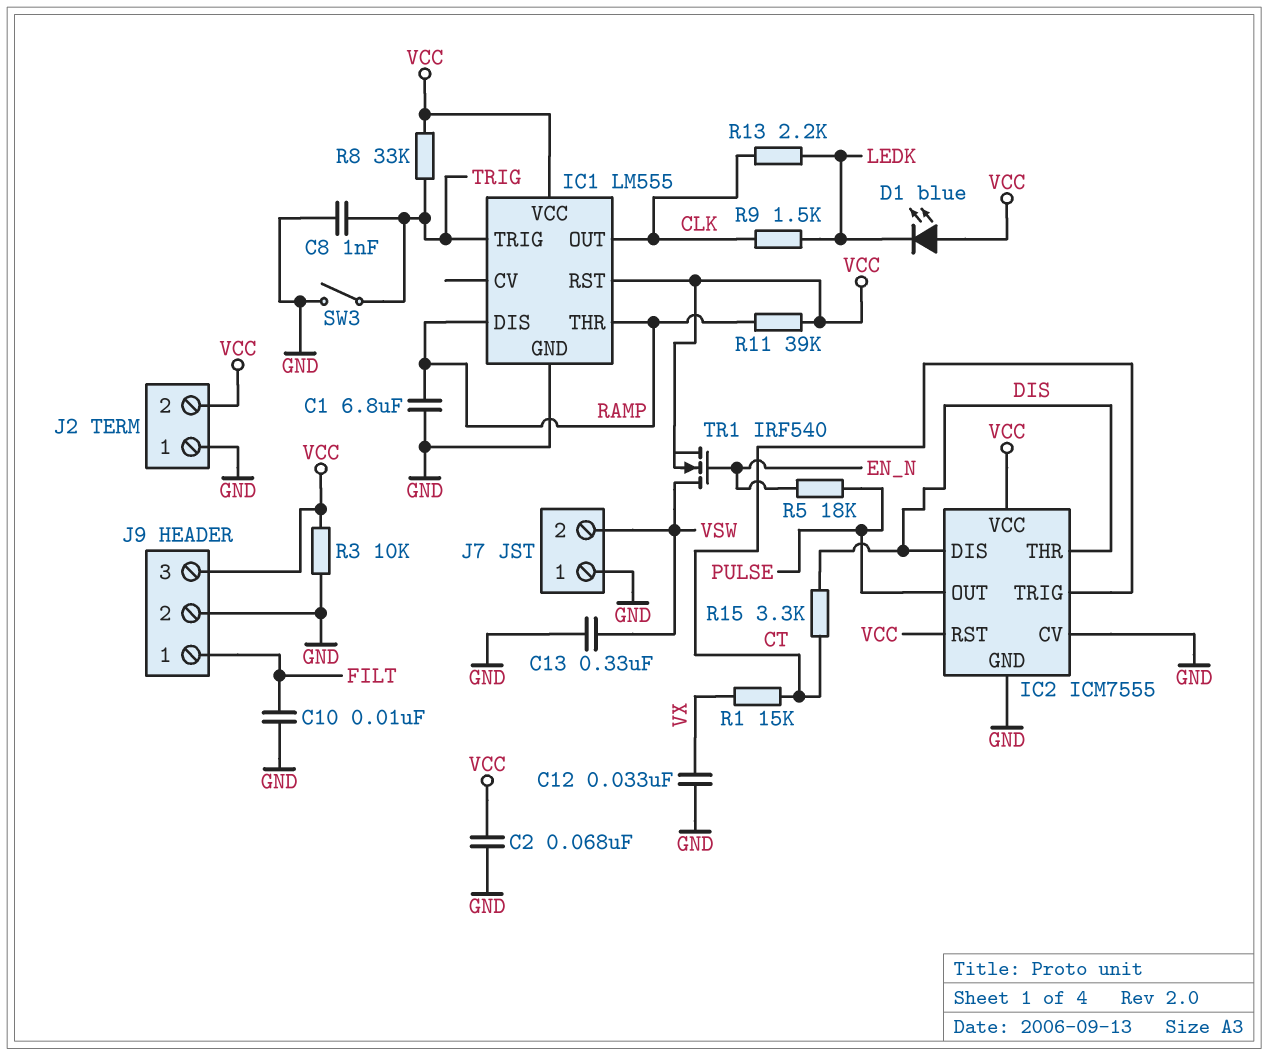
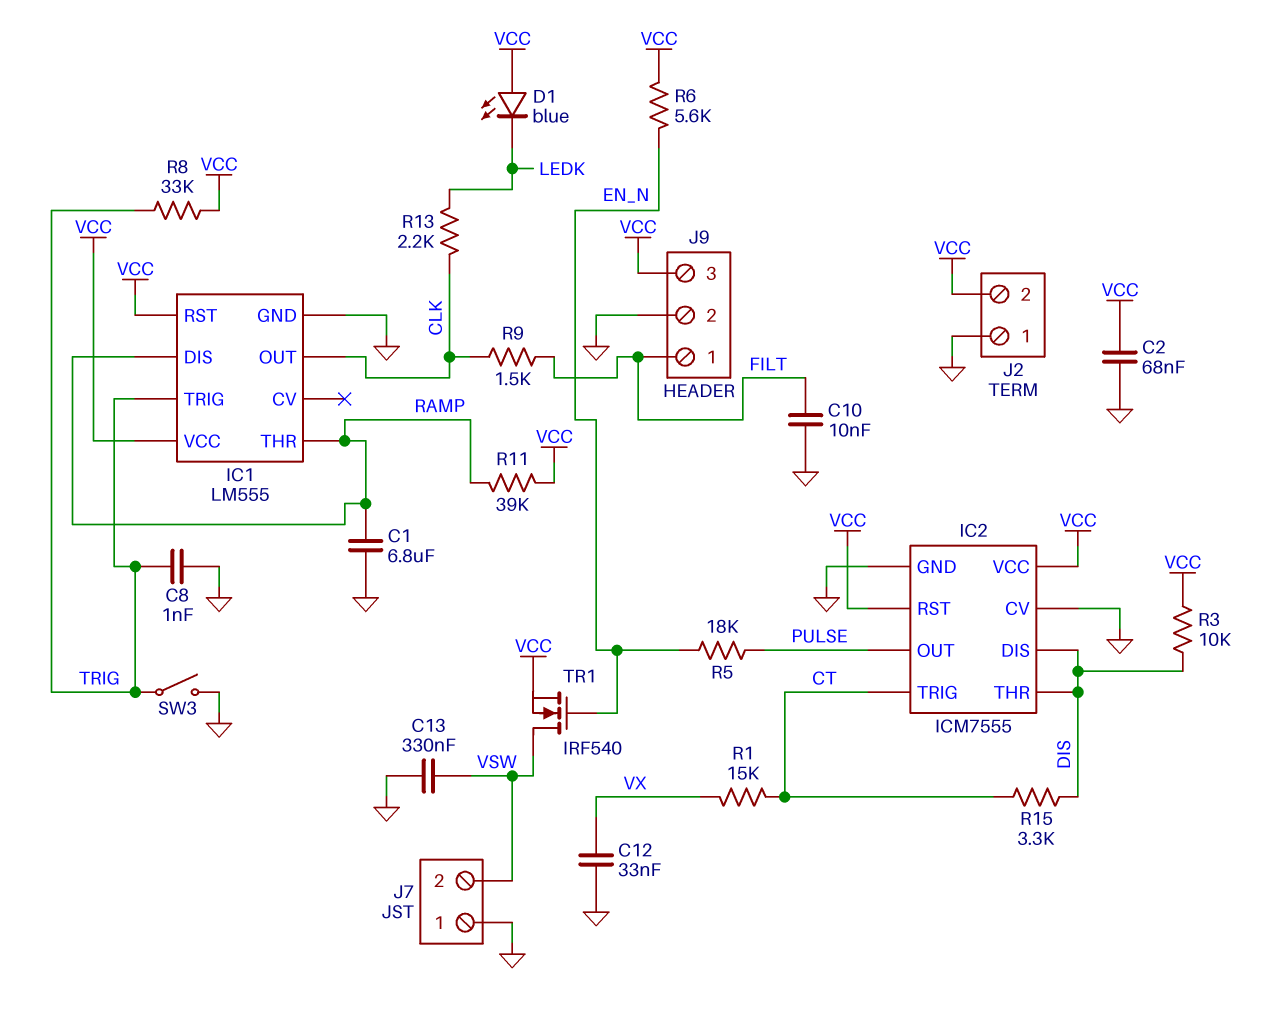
R3: 10k (GND, VCC) -> 10k (DIS, VCC)
R6: none -> 5.6k (EN_N, VCC)
R9: 1.5k (CLK, LEDK) -> 1.5k (CLK, FILT)

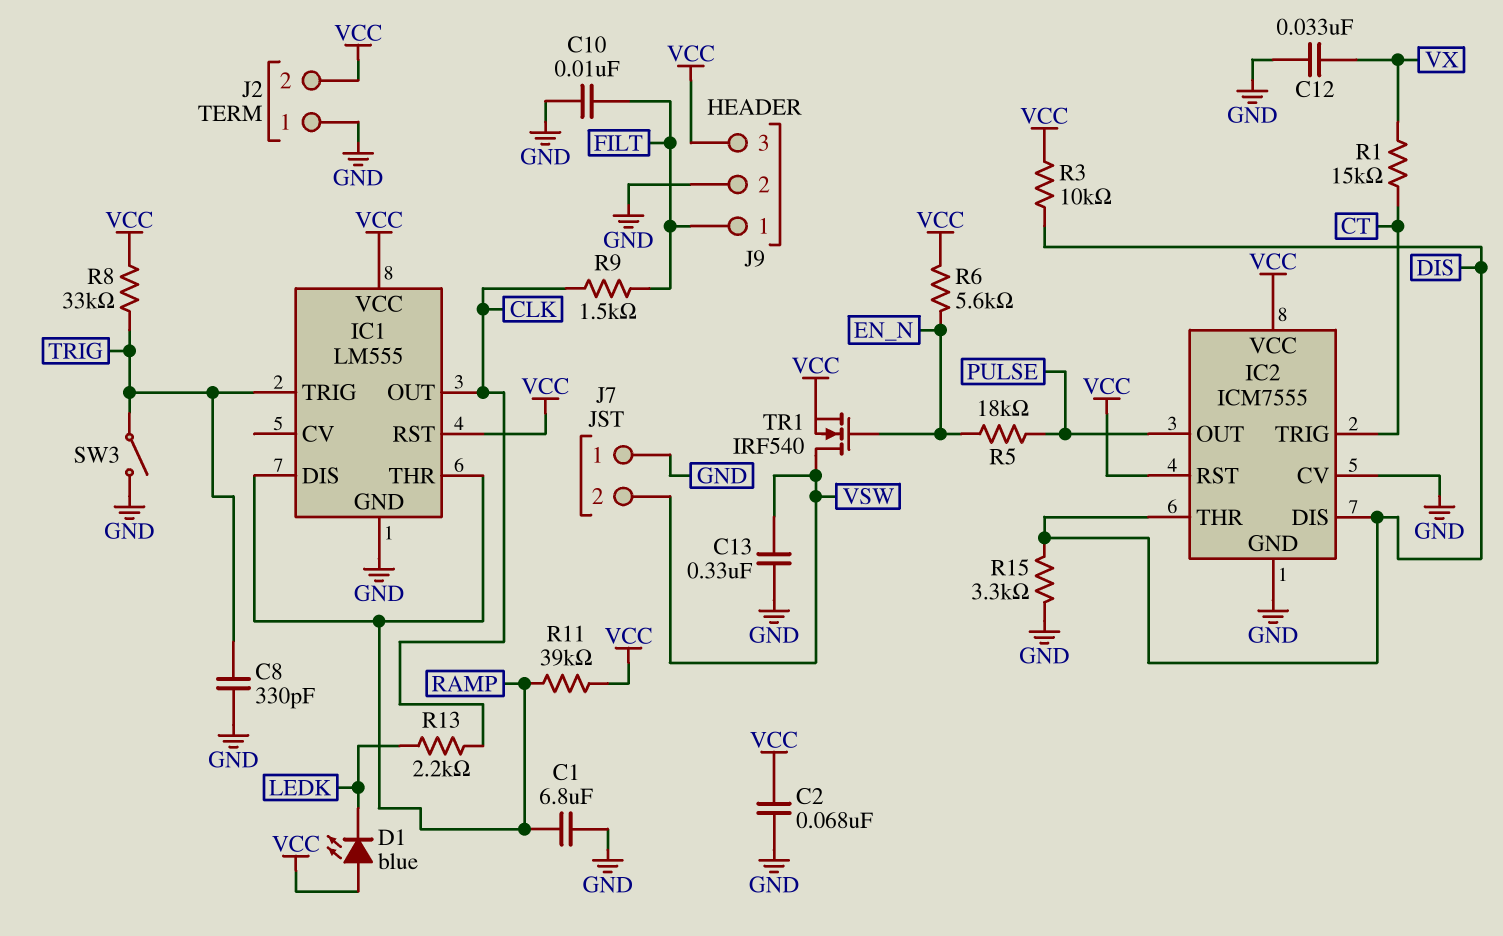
C8: 1nF (GND, TRIG) -> 330pF (GND, TRIG)
R15: 3.3k (CT, DIS) -> 3.3k (DIS, GND)

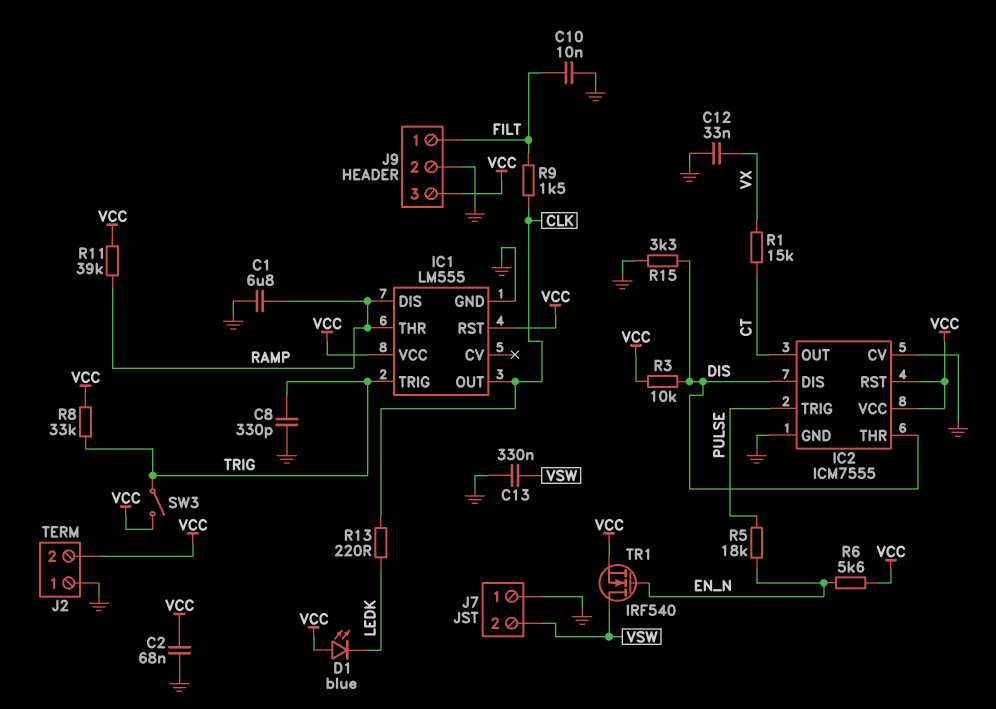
IC2 pin OUT: PULSE -> CT
IC2 pin TRIG: CT -> PULSE
R13: 2.2k (CLK, LEDK) -> 220 (CLK, LEDK)
SW3: switch (GND, TRIG) -> switch (TRIG, VCC)

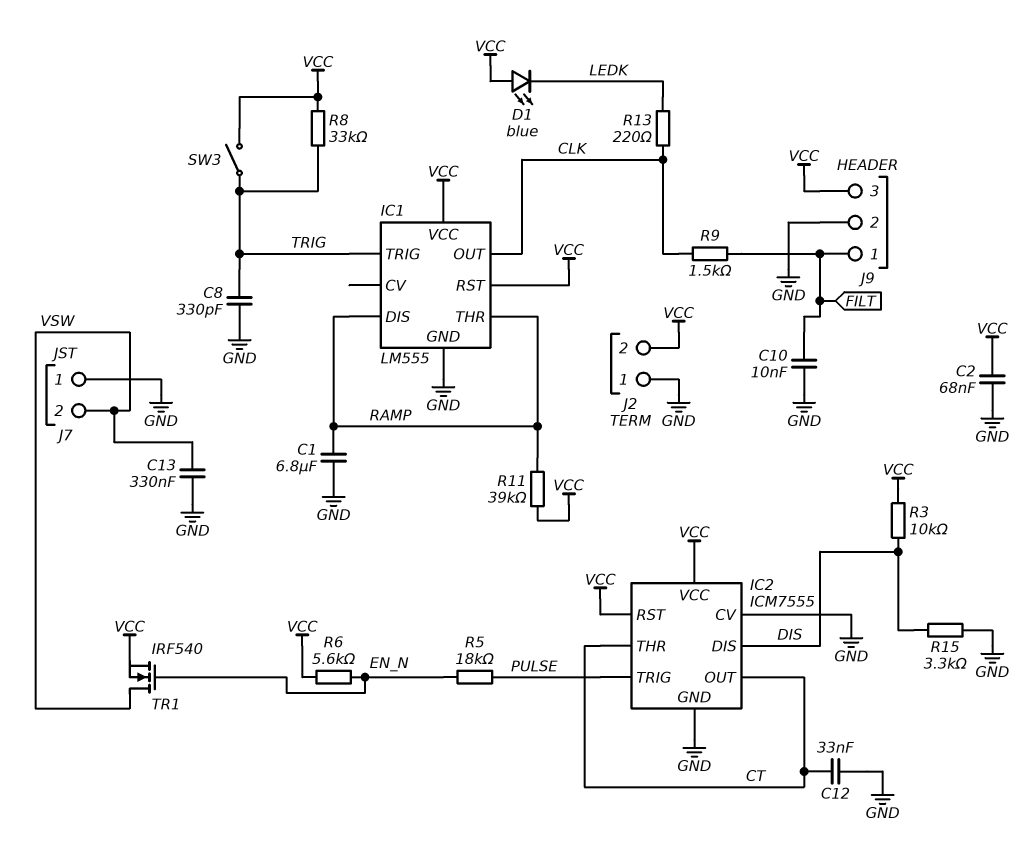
C12: 33nF (GND, VX) -> 33nF (CT, GND)
IC2 pin THR: DIS -> CT
R1: 15k (CT, VX) -> none

